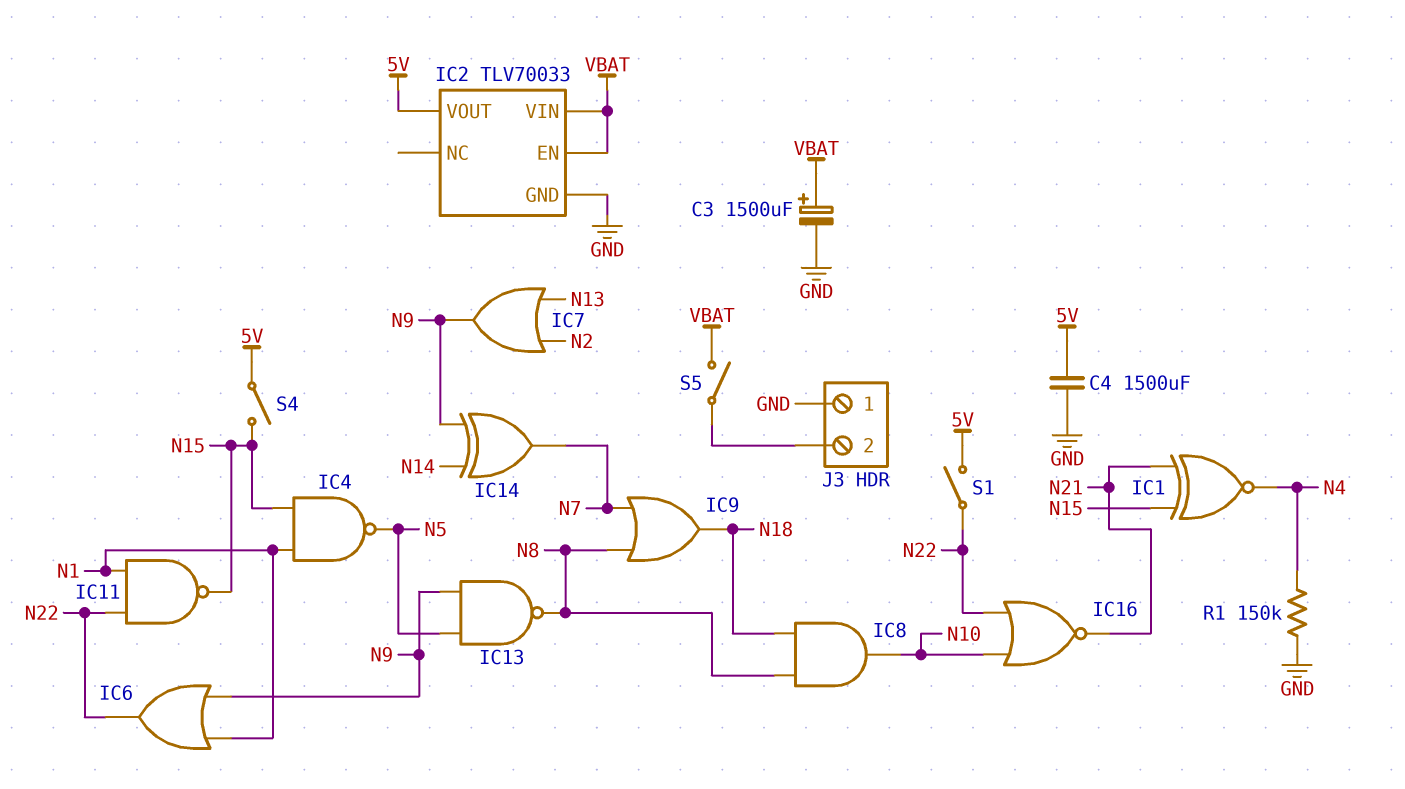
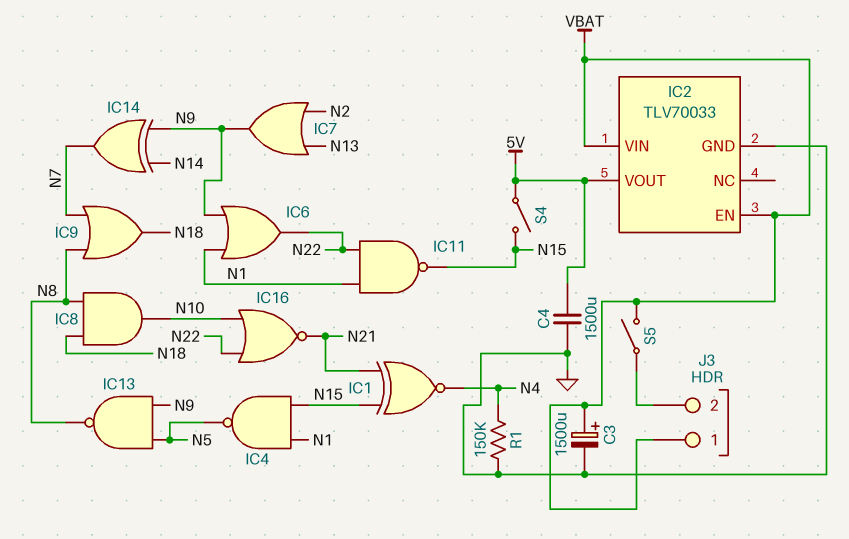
J3 pin 1: GND -> VBAT
S1: switch (5V, N22) -> none

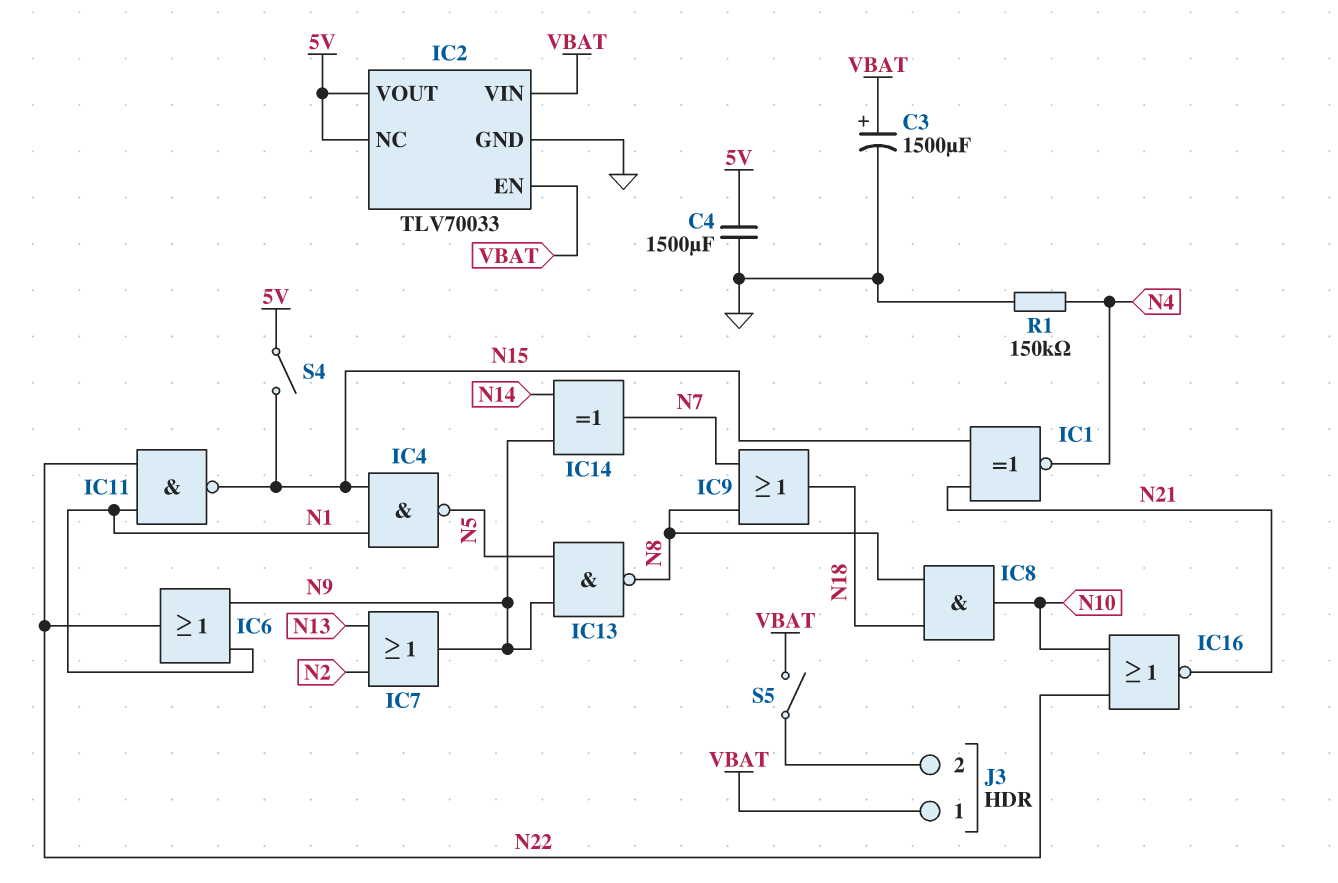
IC2 pin NC: none -> 5V

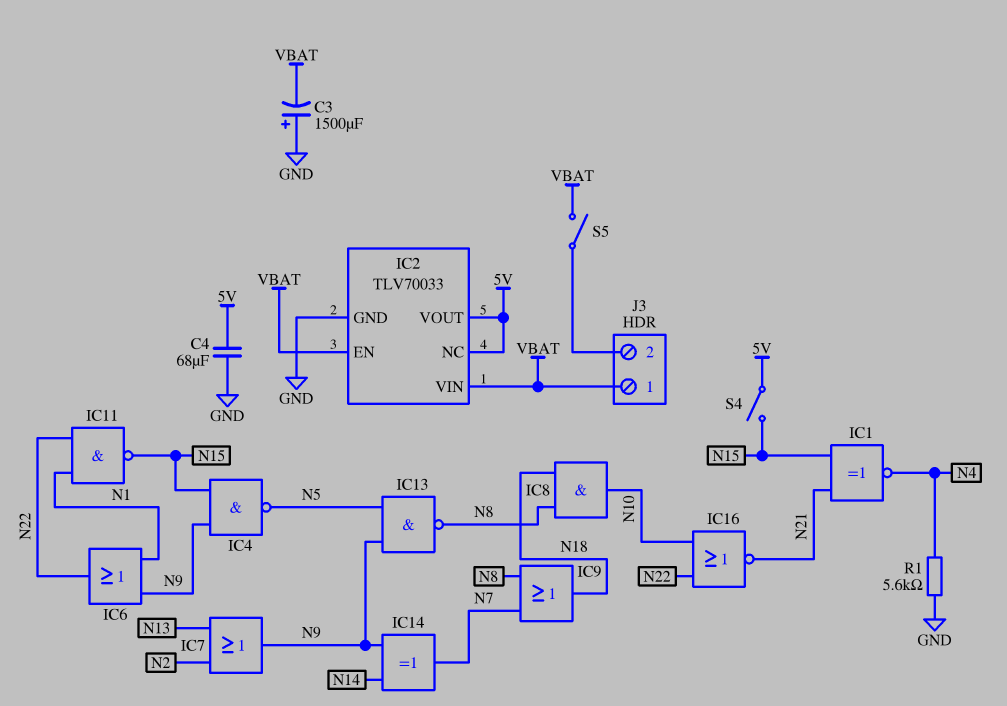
C3: 1500uF (plus VBAT, minus GND) -> 1500uF (plus GND, minus VBAT)
C4: 1500uF (5V, GND) -> 68uF (5V, GND)
IC4: NAND (in N1, in N15, out N5) -> NAND (in N9, in N15, out N5)
R1: 150k (GND, N4) -> 5.6k (GND, N4)

